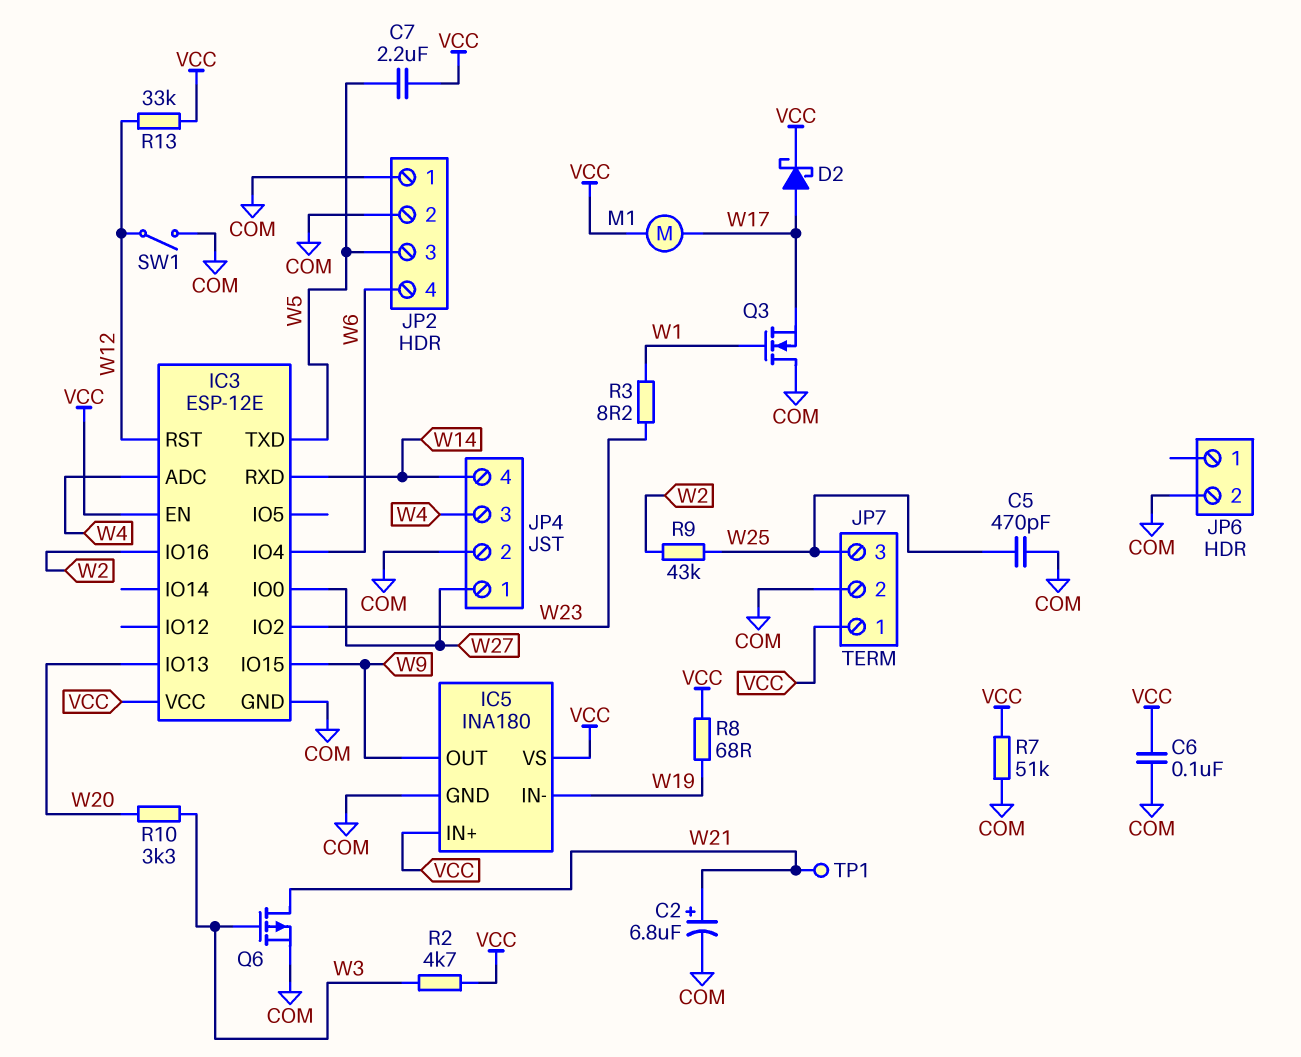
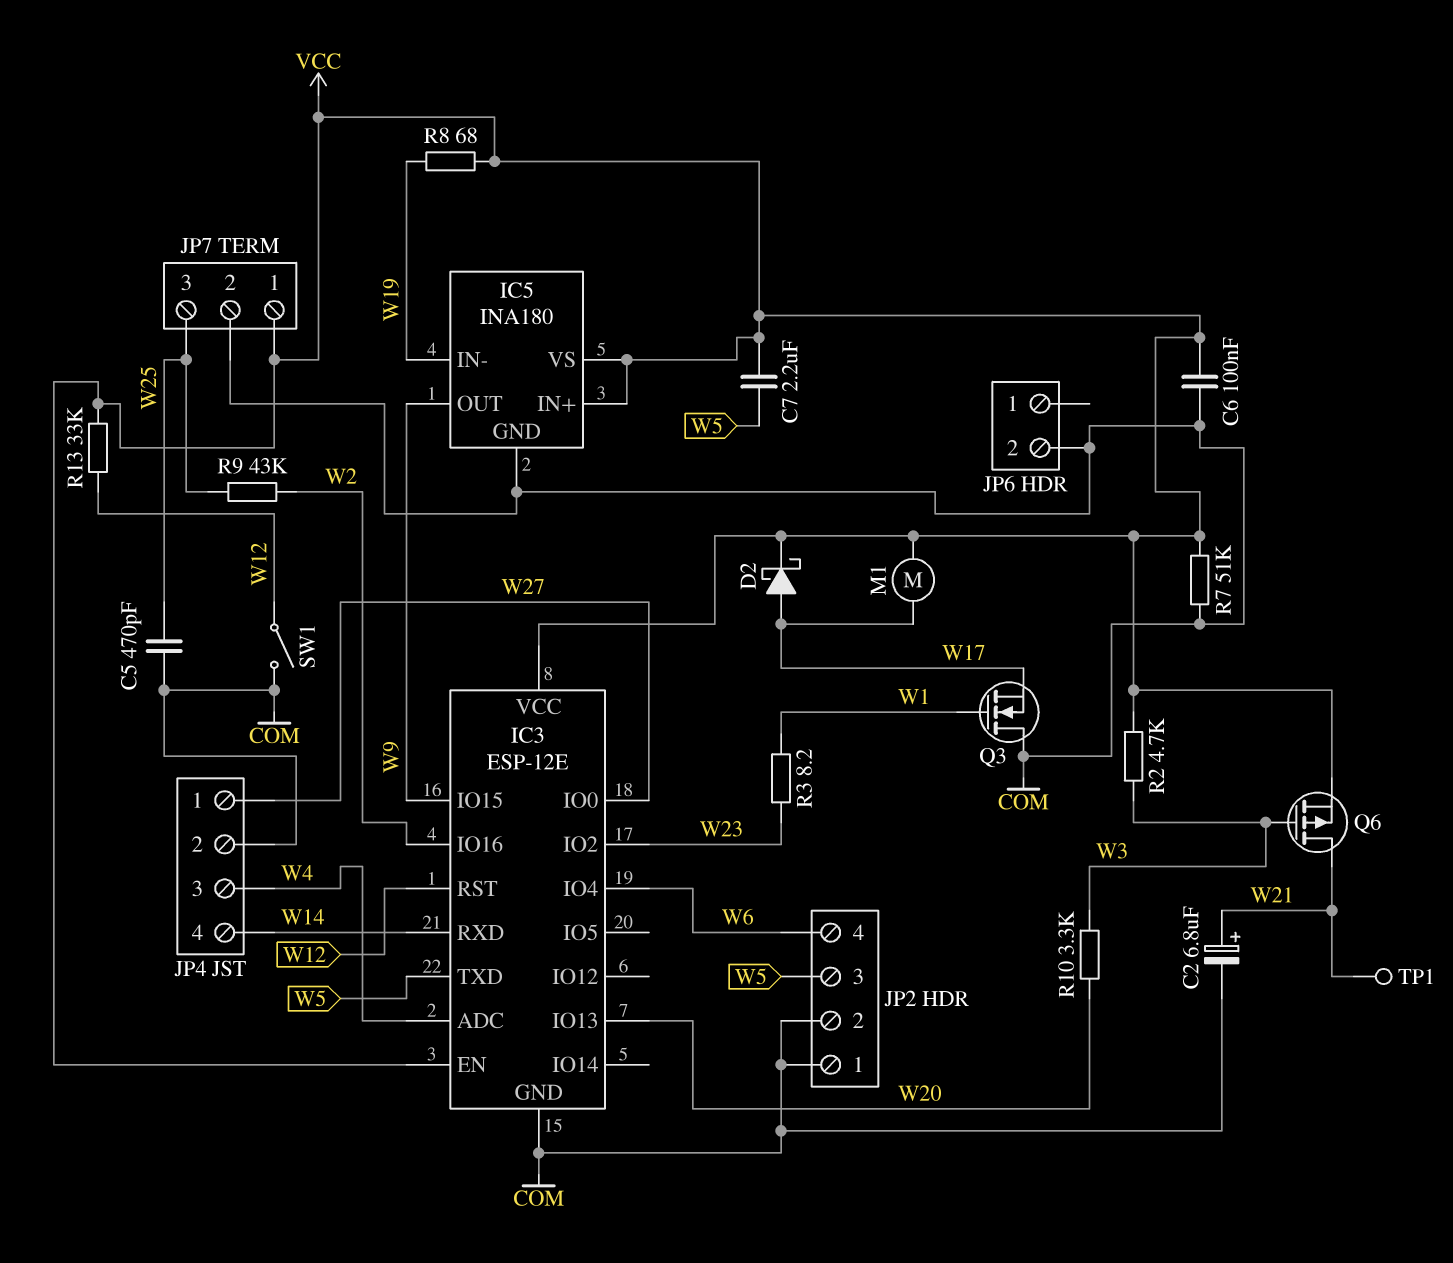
Q6: PMOS (G W3, D W21, S COM) -> PMOS (G W3, D W21, S VCC)

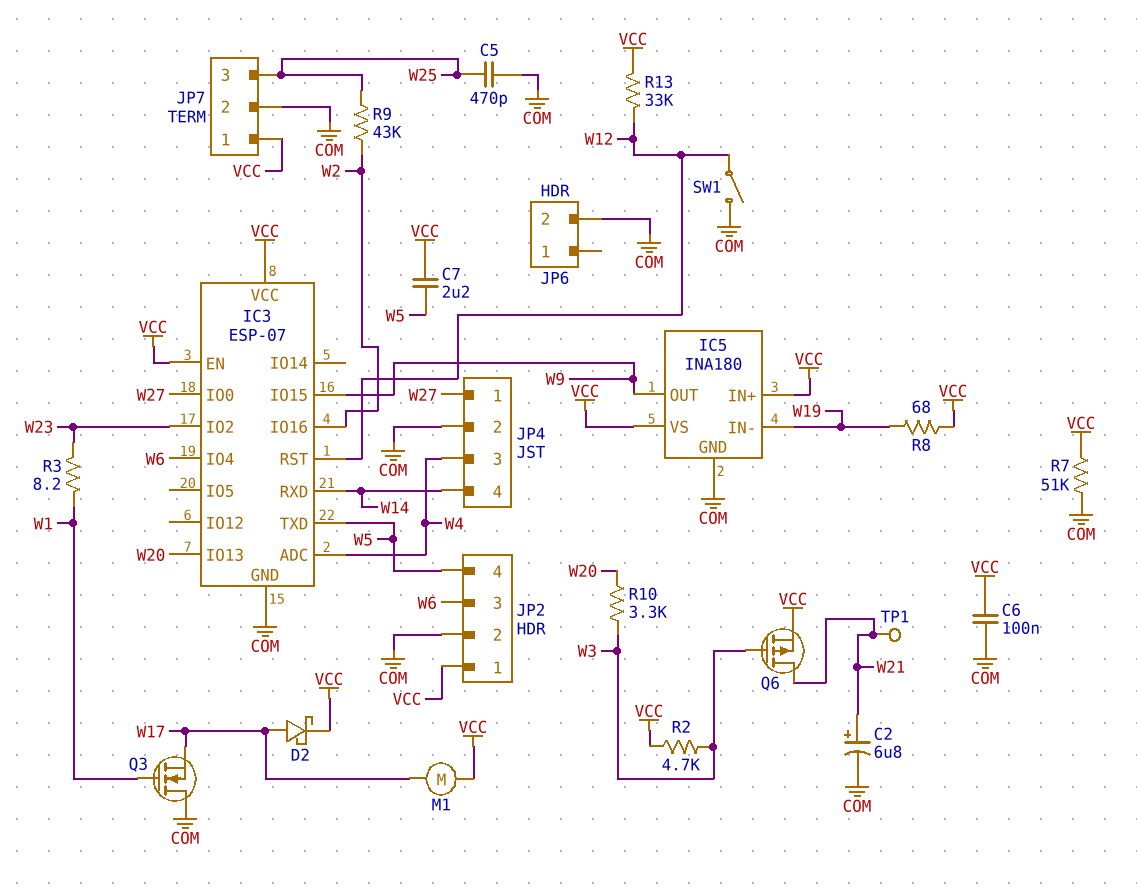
IC3: ESP-12E -> ESP-07
JP2 pin 1: COM -> VCC
JP2 pin 3: W5 -> W6
JP2 pin 4: W6 -> W5

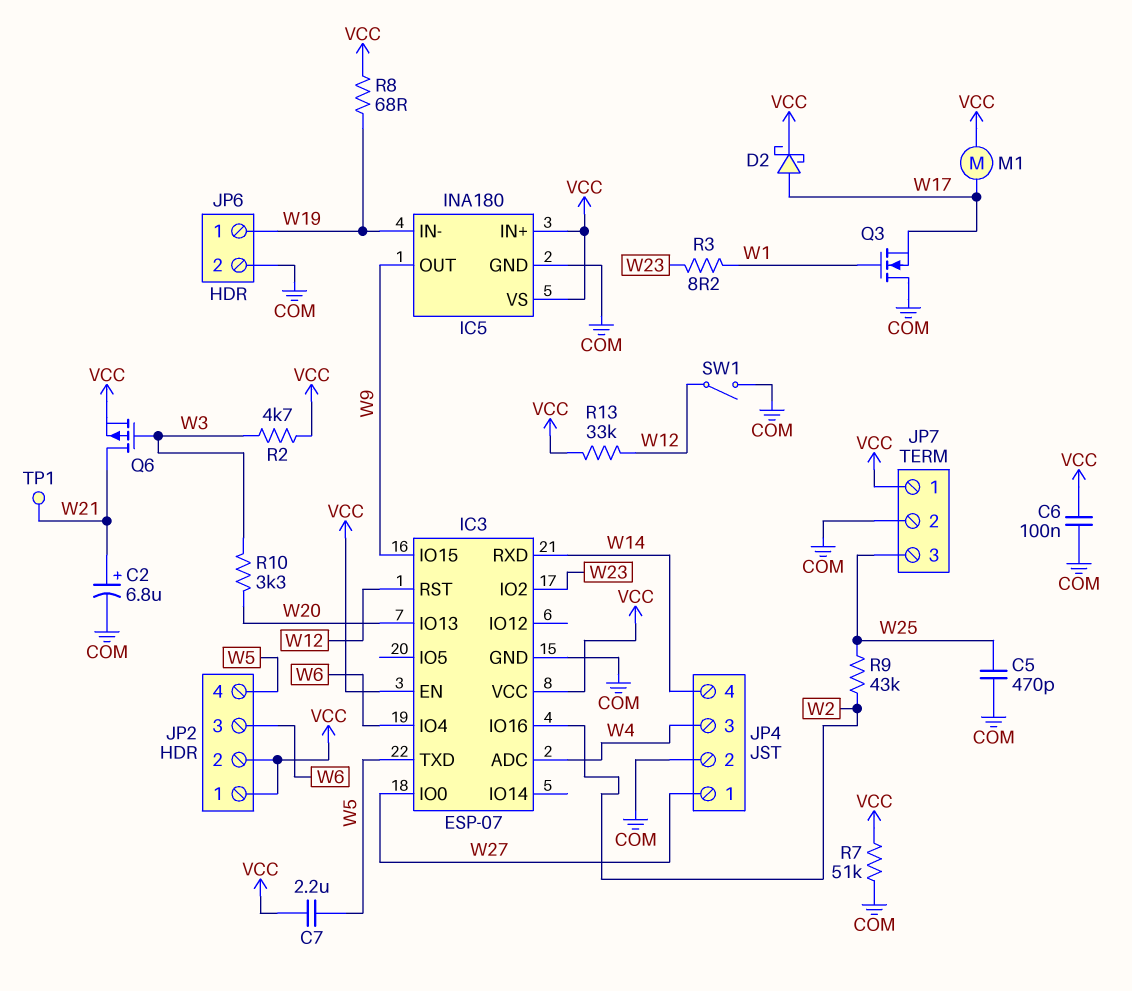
JP2 pin 2: COM -> VCC
JP6 pin 1: none -> W19

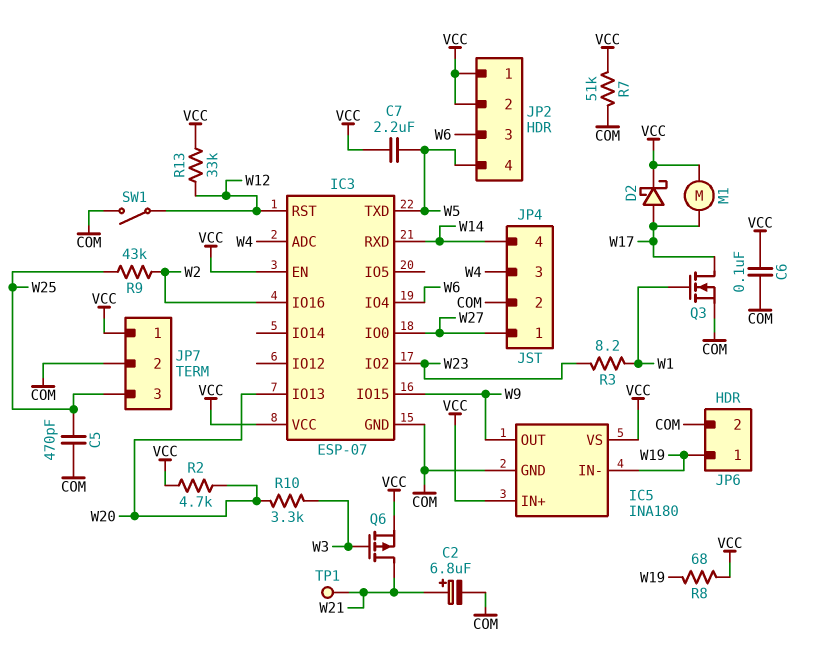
Q3: NMOS (G W1, D COM, S W17) -> NMOS (G W1, D W17, S COM)
R2: 4.7k (VCC, W3) -> 4.7k (VCC, W20)

